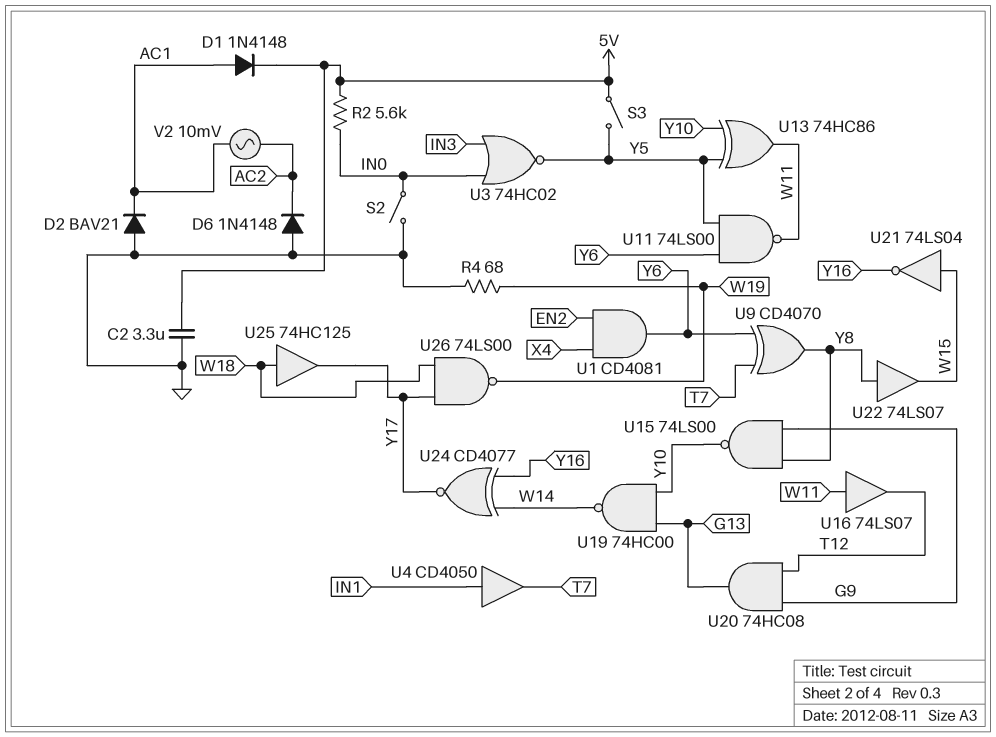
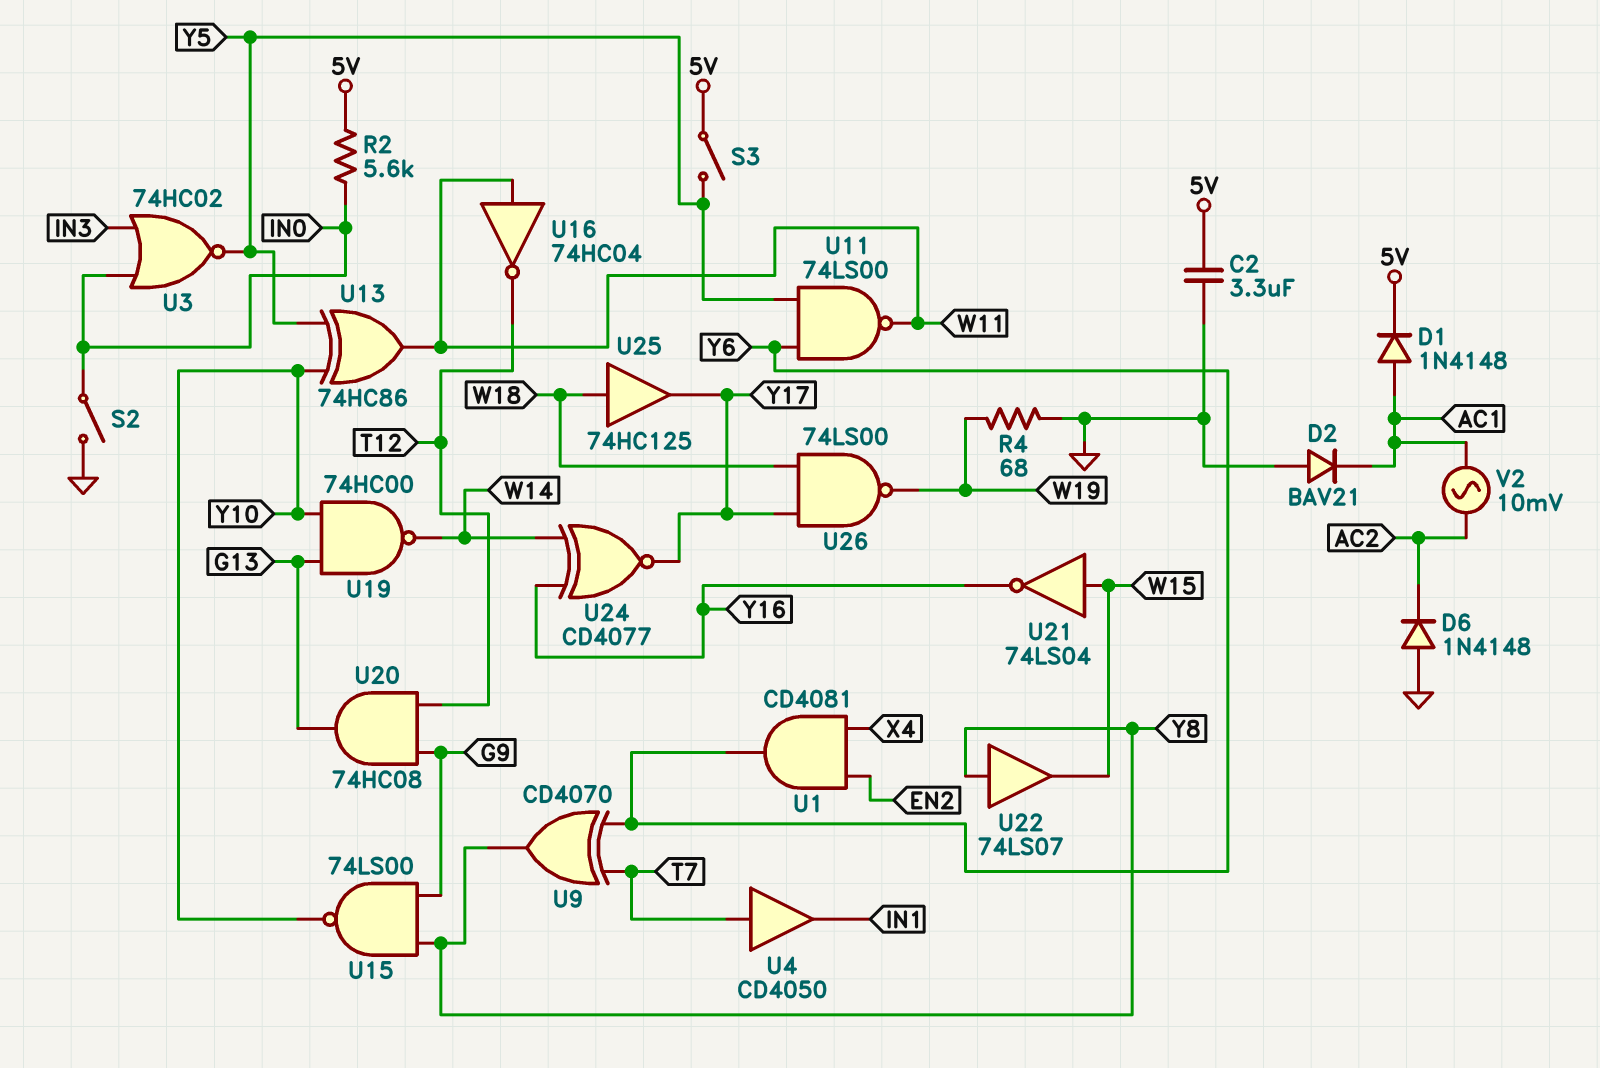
U4: buffer CD4050 (in IN1, out T7) -> buffer CD4050 (in T7, out IN1)
U16: buffer 74LS07 (in W11, out T12) -> NOT 74HC04 (in W11, out T12)

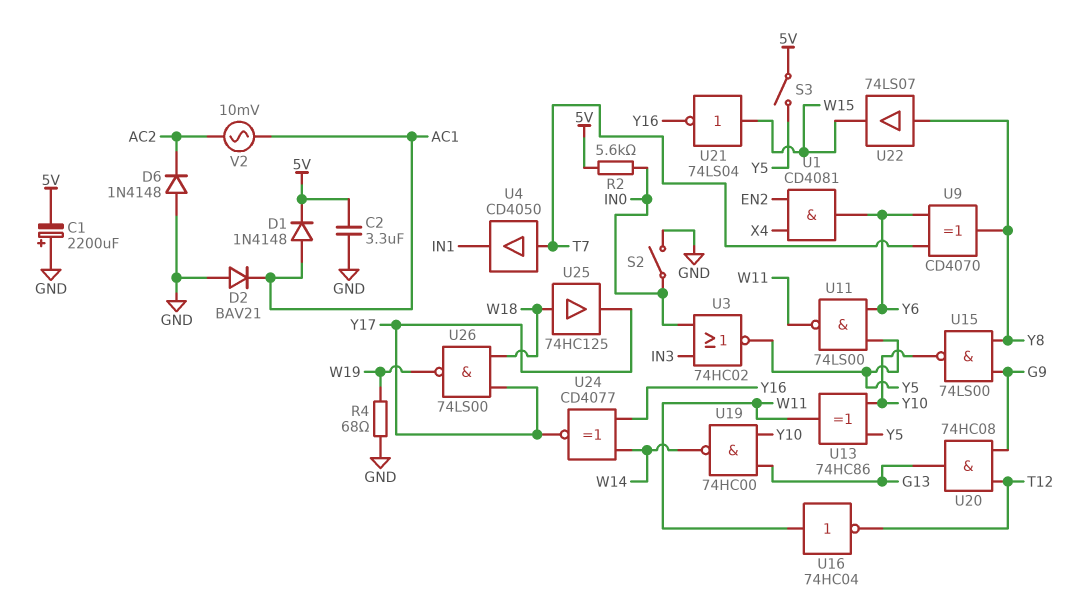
C1: none -> 2200uF (plus GND, minus 5V)

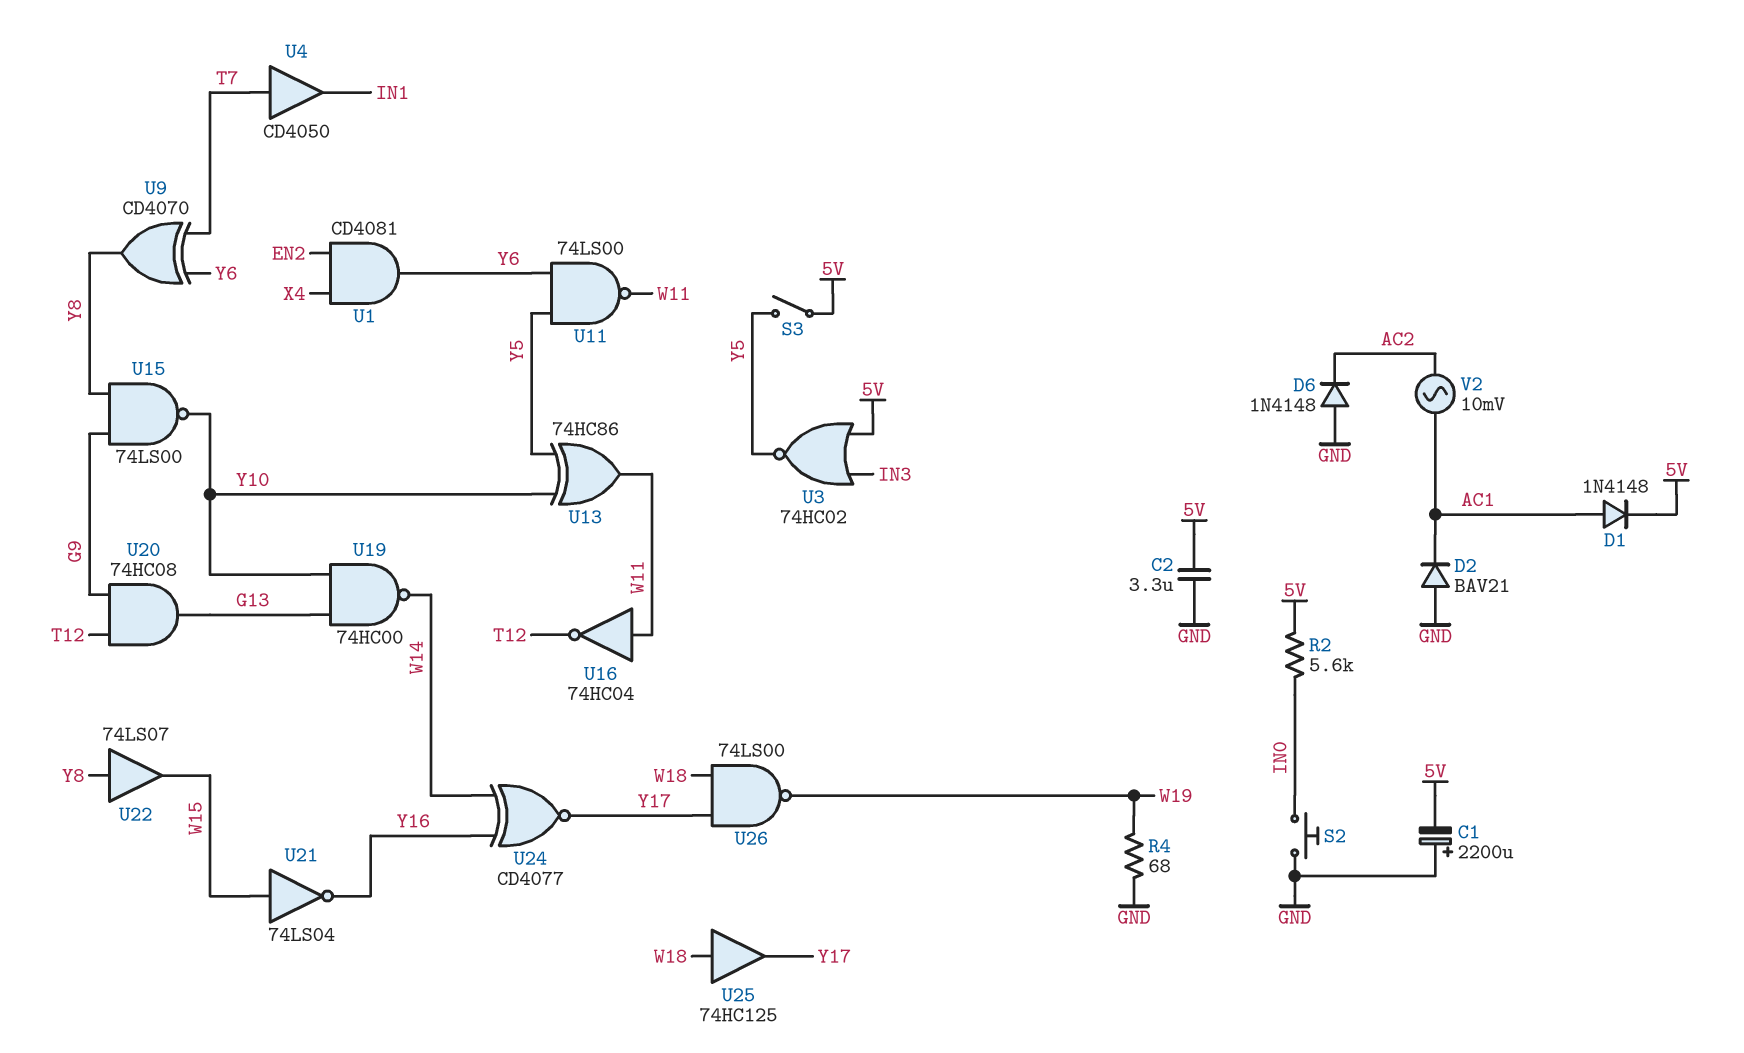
S2: switch (GND, IN0) -> button (GND, IN0)
U3: NOR 74HC02 (in IN0, in IN3, out Y5) -> NOR 74HC02 (in 5V, in IN3, out Y5)

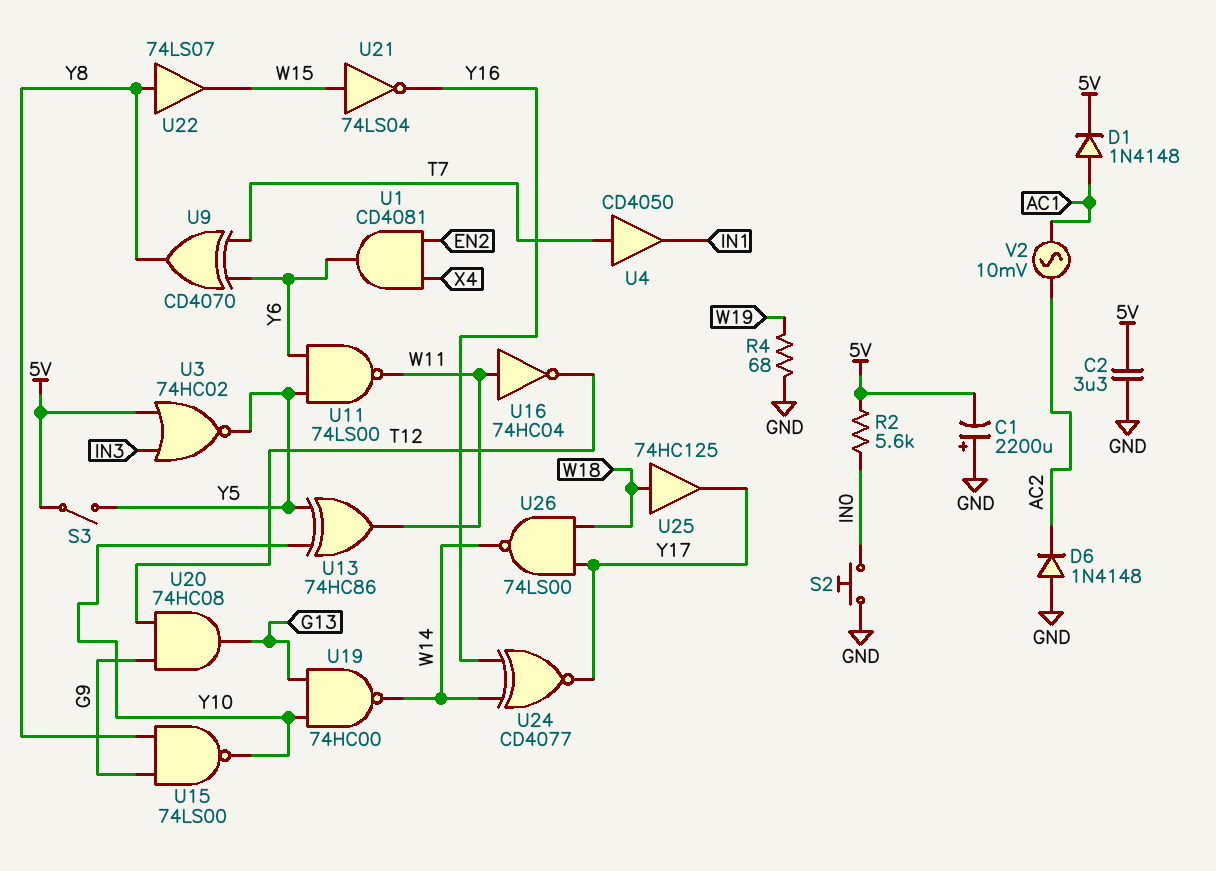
D2: diode BAV21 (A GND, K AC1) -> none
U26: NAND 74LS00 (in W18, in Y17, out W19) -> NAND 74LS00 (in W18, in Y17, out W14)

